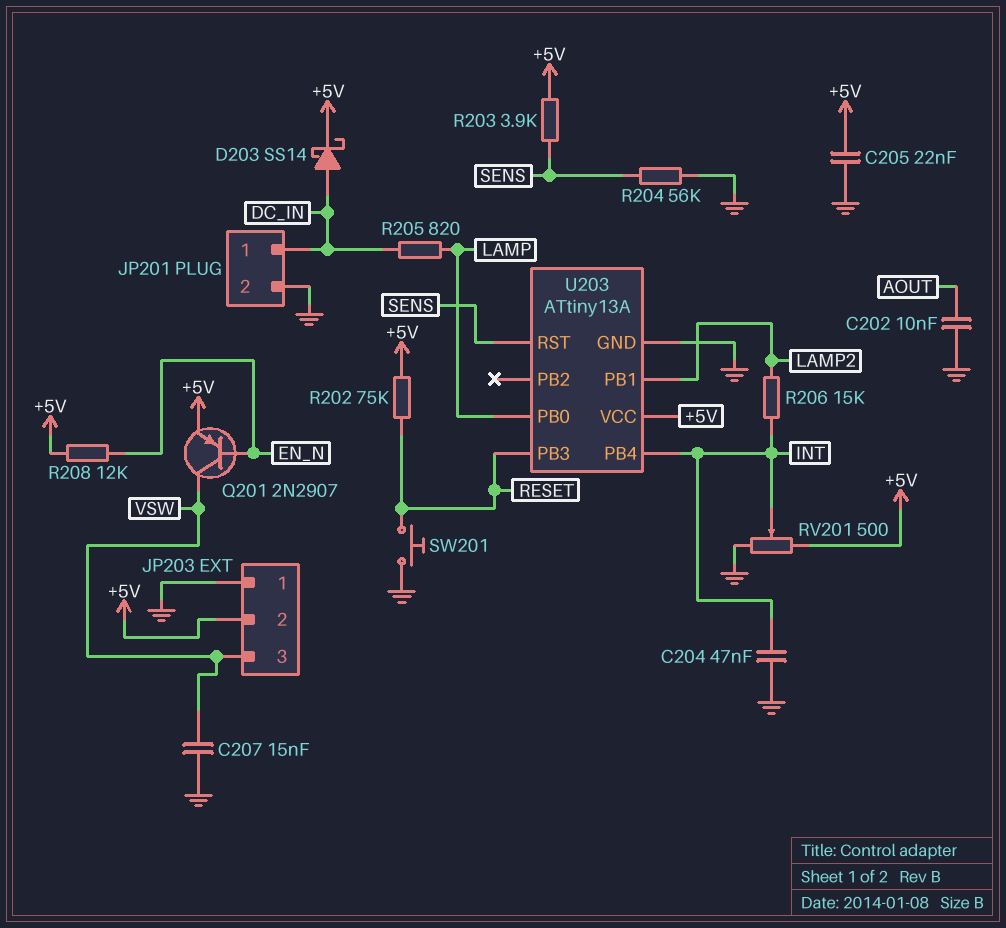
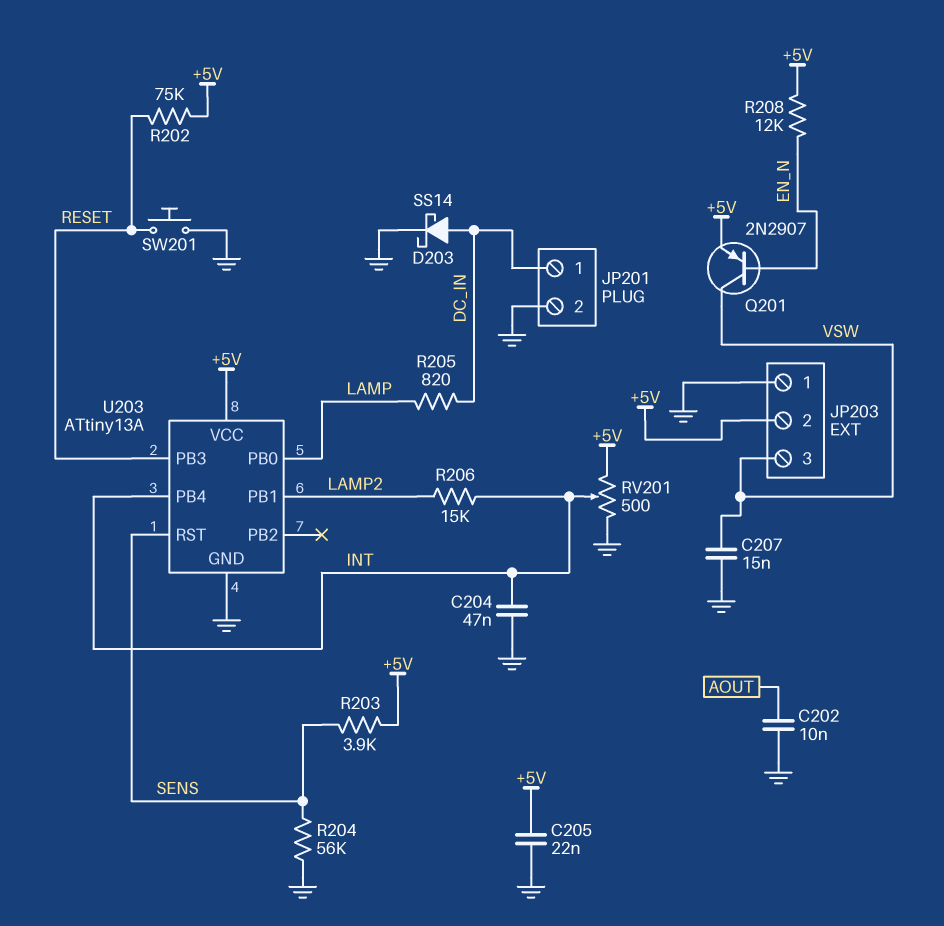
D203: schottky SS14 (A DC_IN, K +5V) -> schottky SS14 (A DC_IN, K GND)

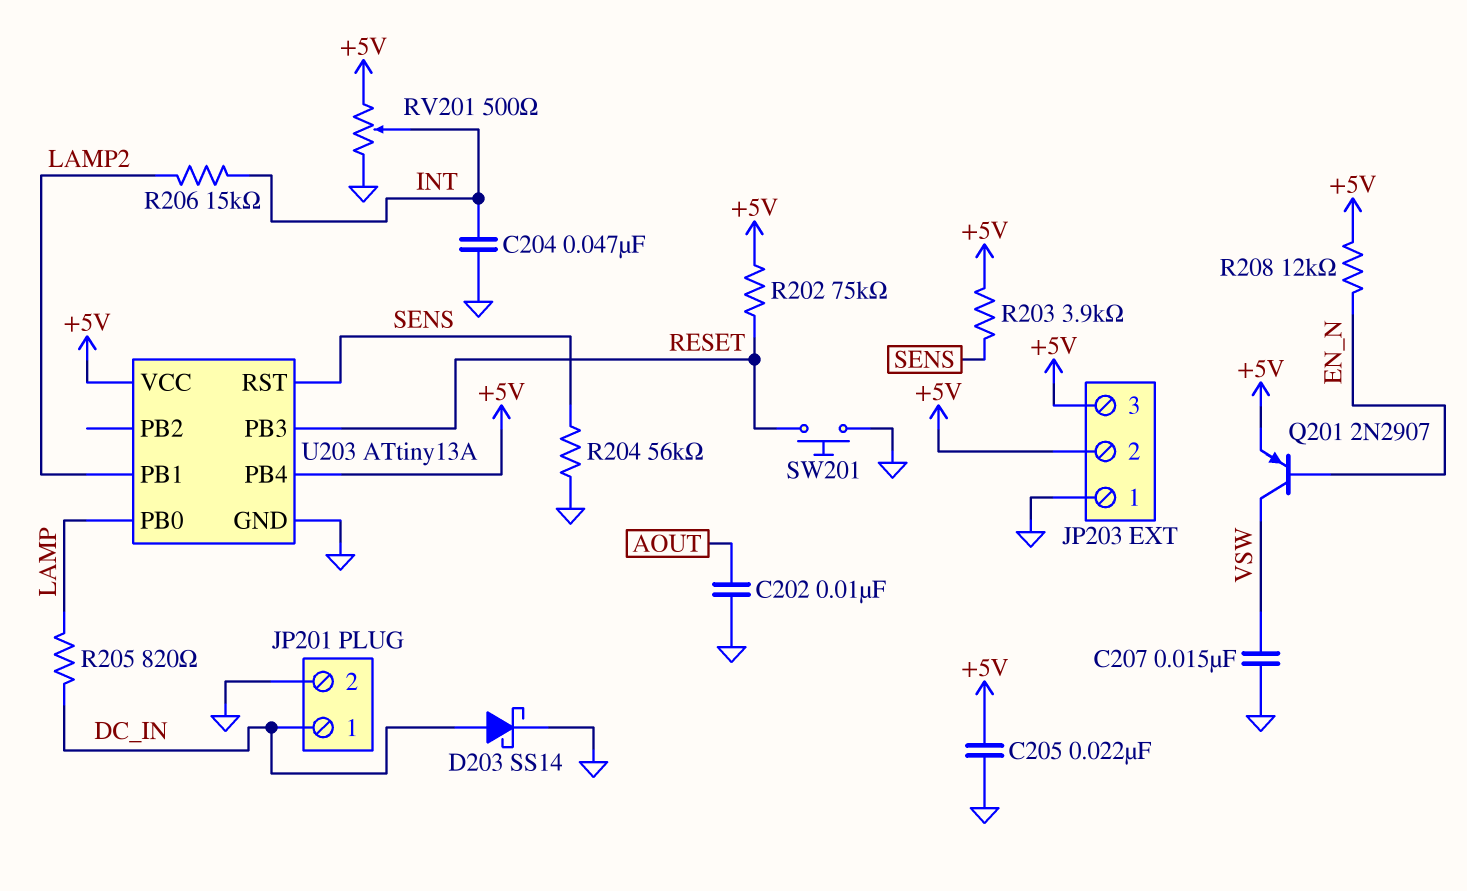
JP203 pin 3: VSW -> +5V
U203 pin PB4: INT -> +5V

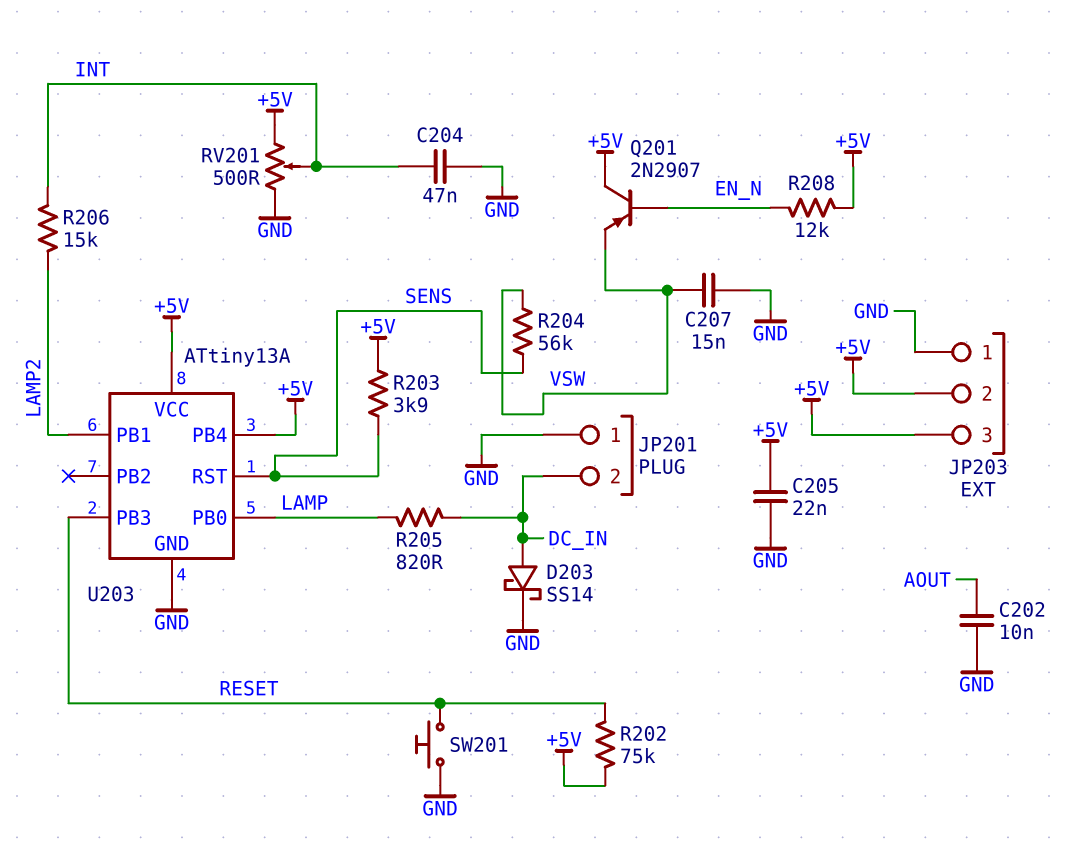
JP201 pin 1: DC_IN -> GND
JP201 pin 2: GND -> DC_IN
Q201: PNP 2N2907 (B EN_N, C VSW, E +5V) -> PNP 2N2907 (B EN_N, C +5V, E VSW)
R204: 56k (GND, SENS) -> 56k (SENS, VSW)

